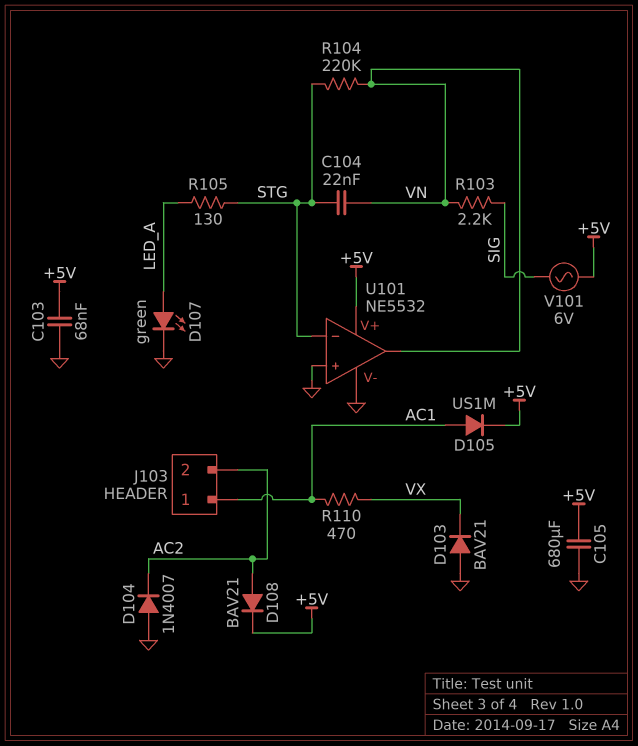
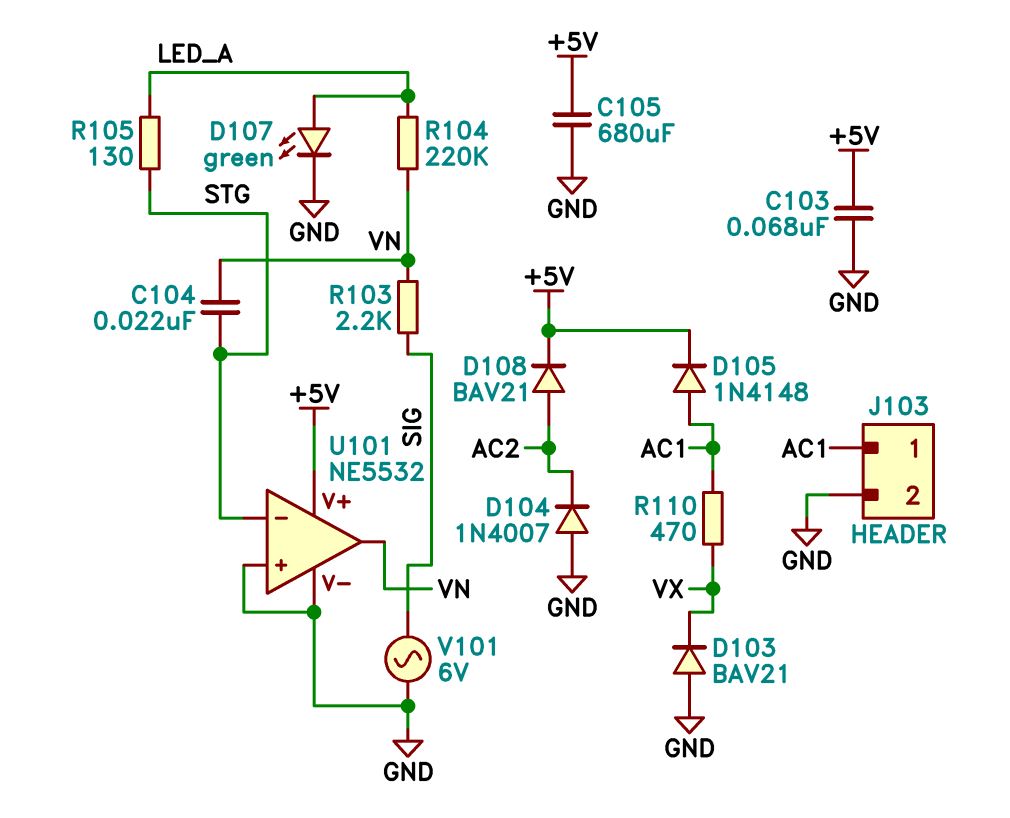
D105: diode US1M (A AC1, K +5V) -> diode 1N4148 (A AC1, K +5V)
J103 pin 2: AC2 -> GND
R104: 220k (STG, VN) -> 220k (LED_A, VN)
V101: AC 6V (+5V, SIG) -> AC 6V (GND, SIG)

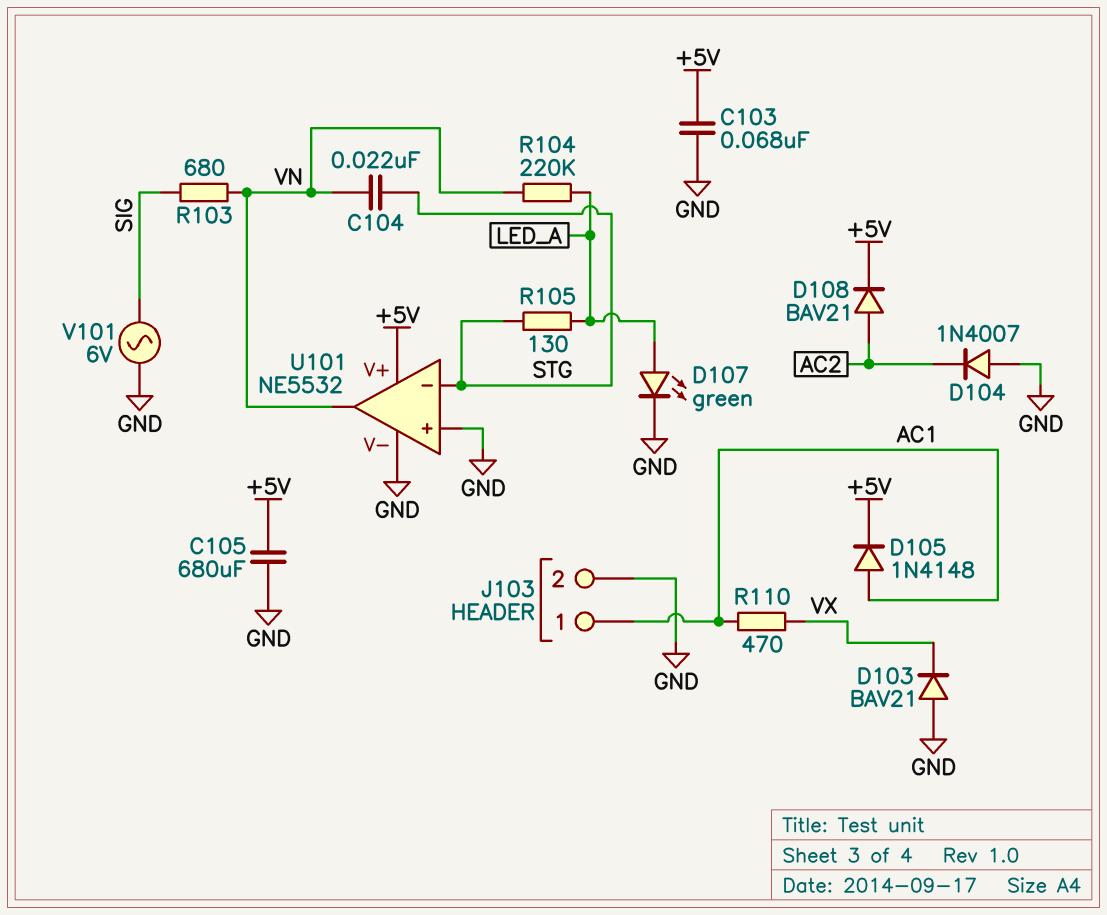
R103: 2.2k (SIG, VN) -> 680 (SIG, VN)

